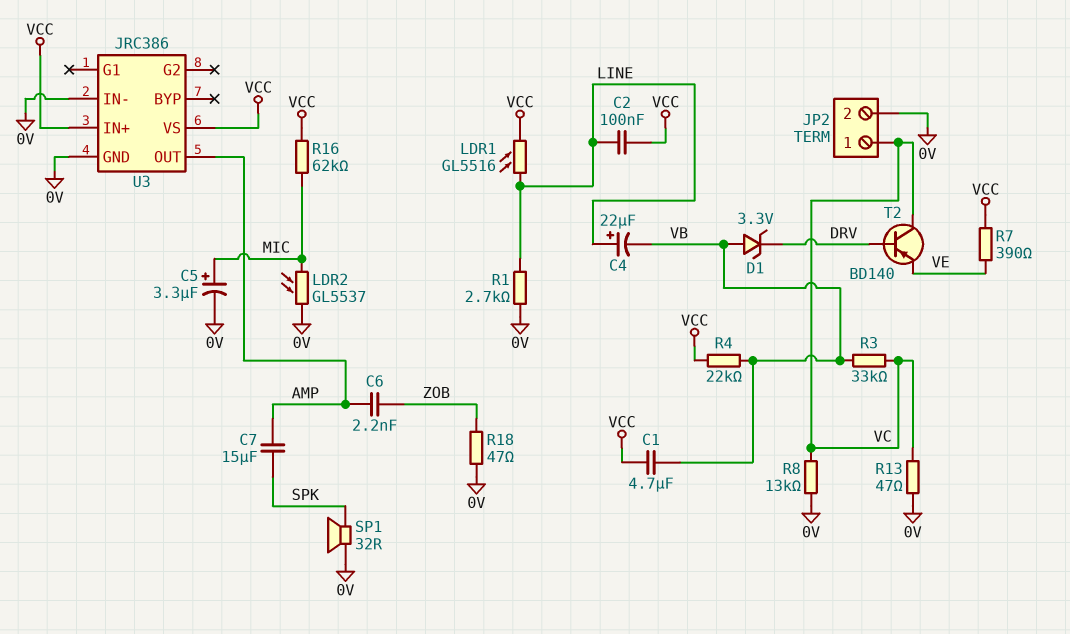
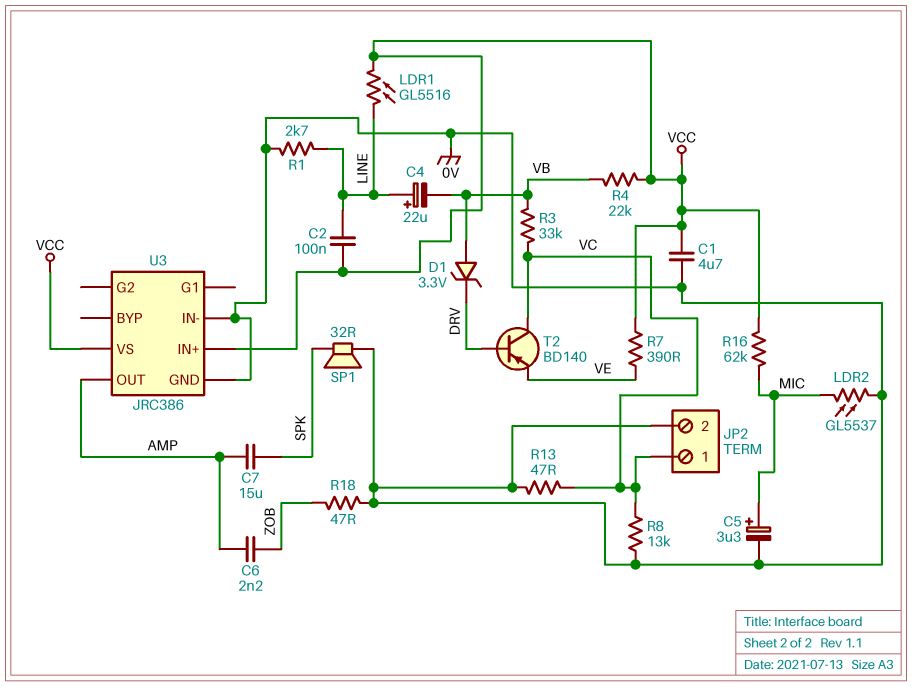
C1: 4.7uF (VB, VCC) -> 4.7uF (0V, VCC)

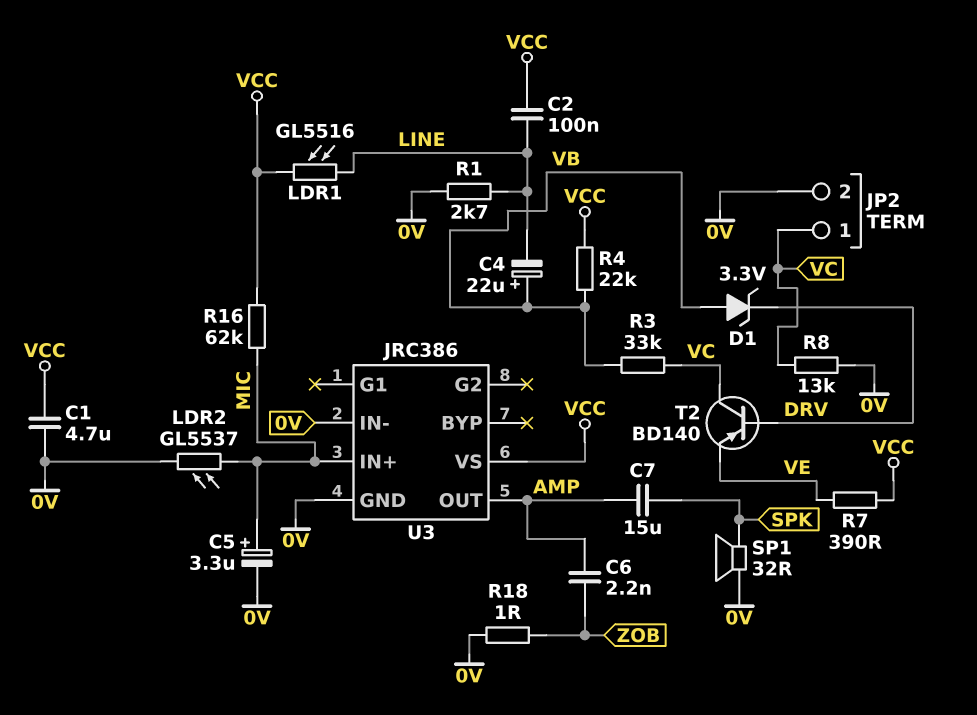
C4: 22uF (plus LINE, minus VB) -> 22uF (plus VB, minus LINE)
R13: 47 (0V, VC) -> none
R18: 47 (0V, ZOB) -> 1 (0V, ZOB)
U3 pin IN+: VCC -> MIC

